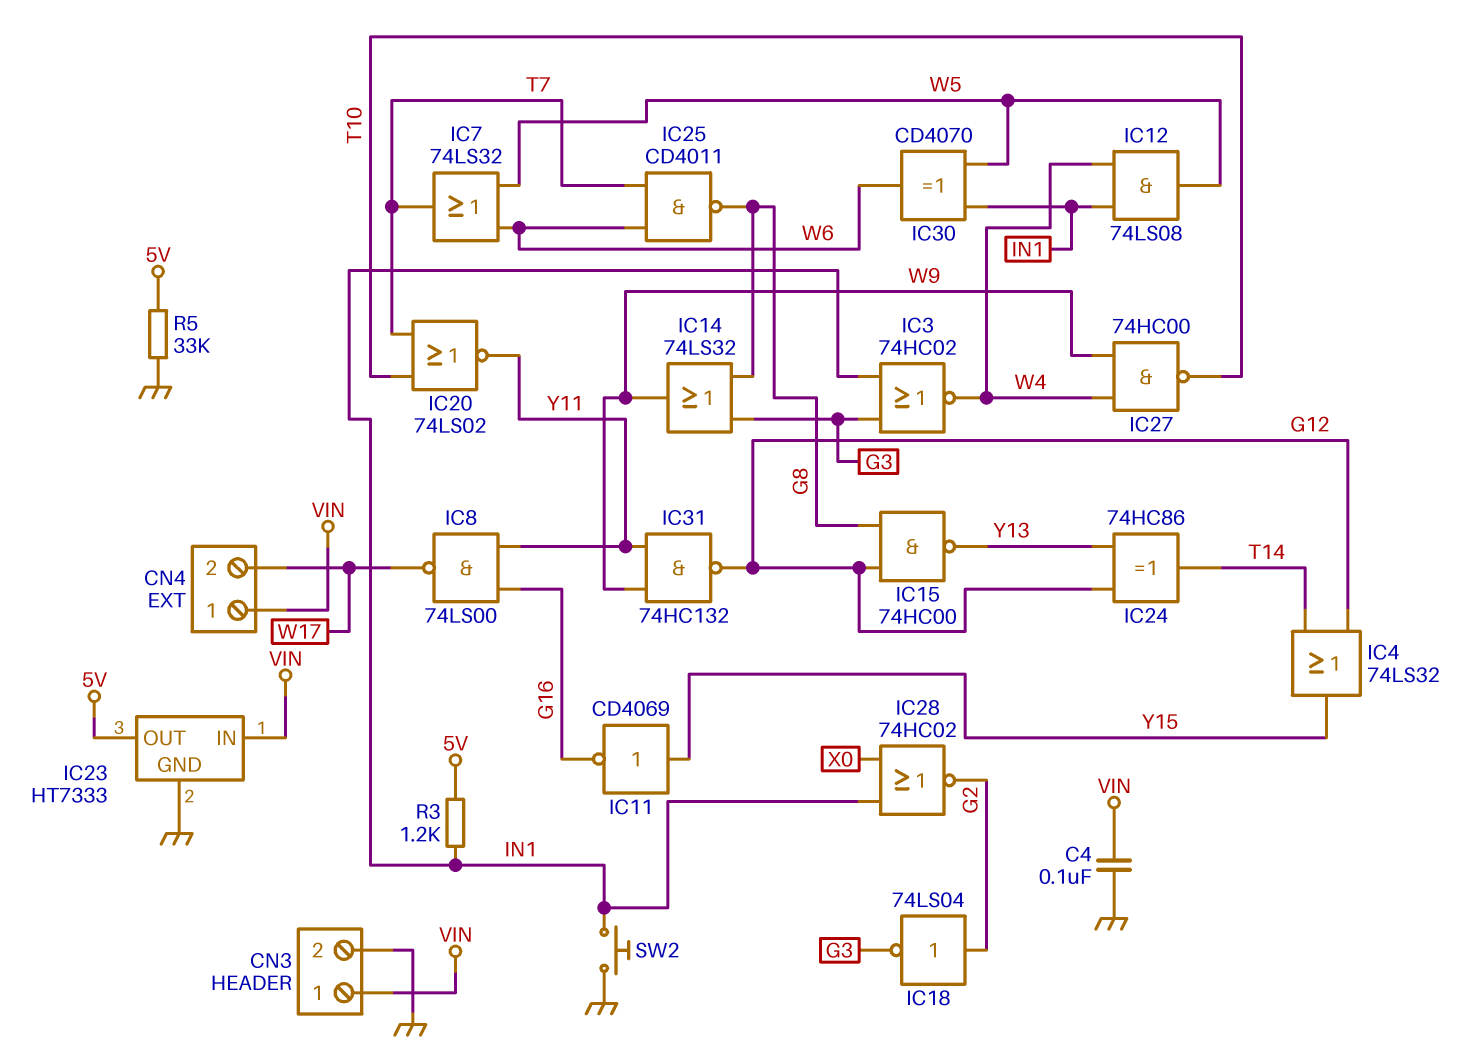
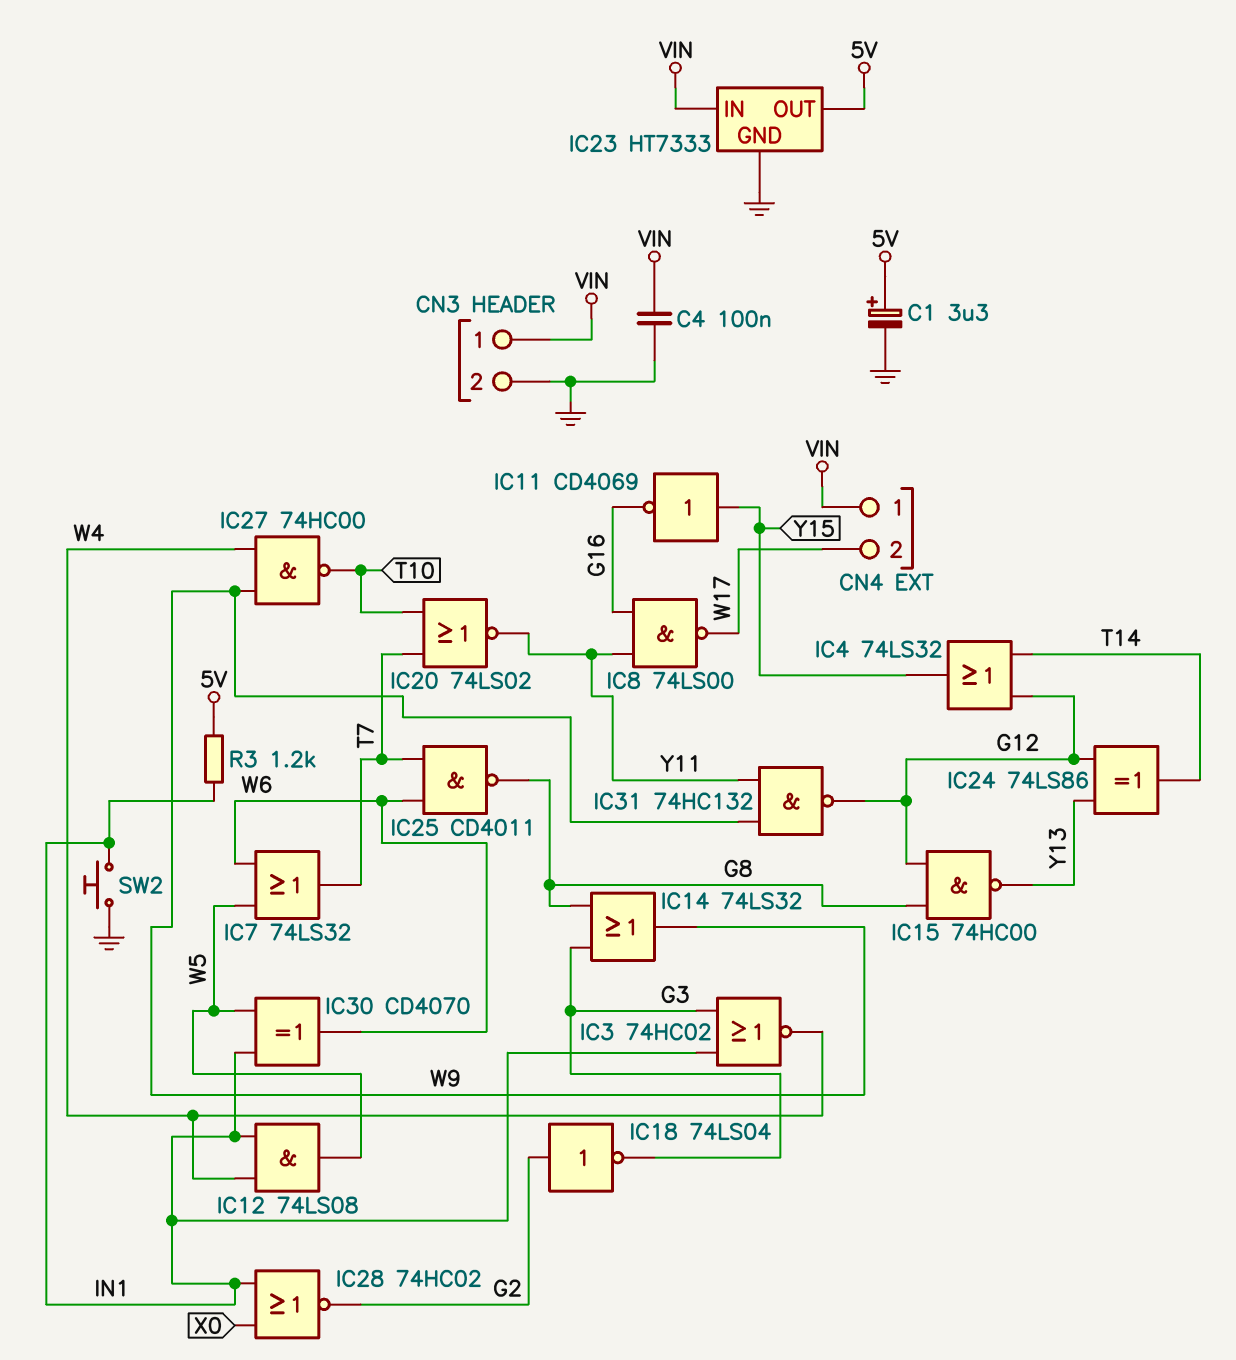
C1: none -> 3.3uF (plus 5V, minus GND)
IC24: XOR 74HC86 (in G12, in Y13, out T14) -> XOR 74LS86 (in G12, in Y13, out T14)
R5: 33k (5V, GND) -> none

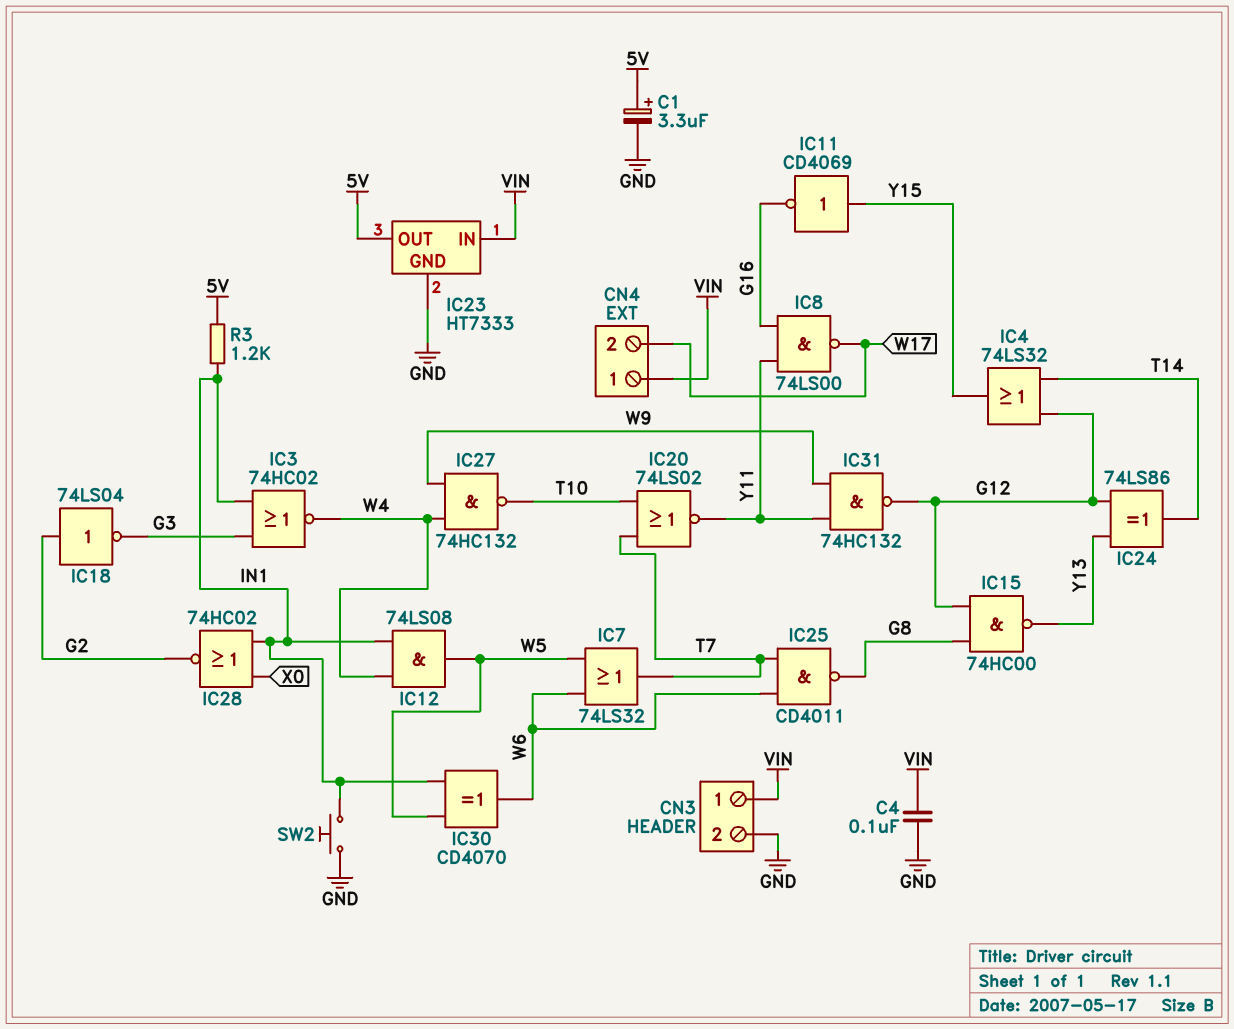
IC14: OR 74LS32 (in G3, in G8, out W9) -> none
IC27: NAND 74HC00 (in W4, in W9, out T10) -> NAND 74HC132 (in W4, in W9, out T10)

